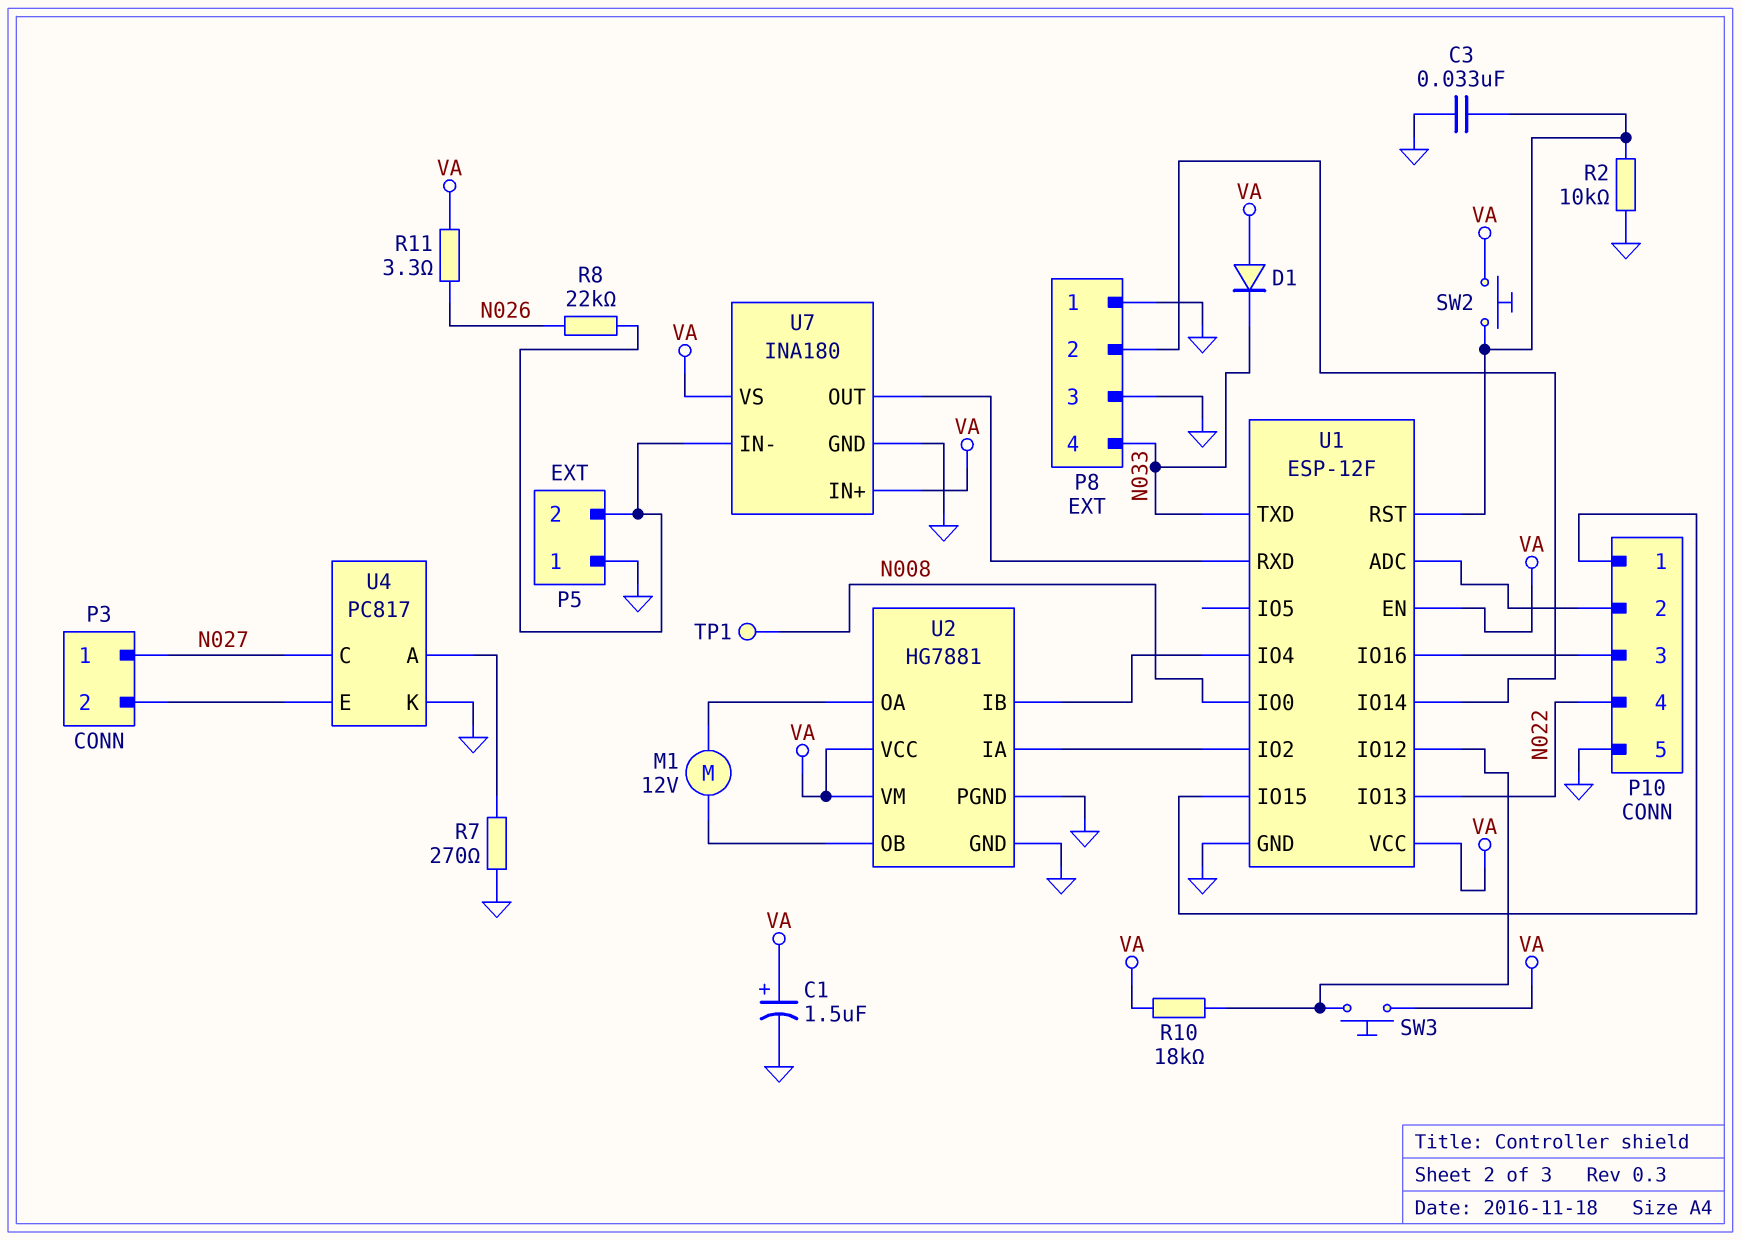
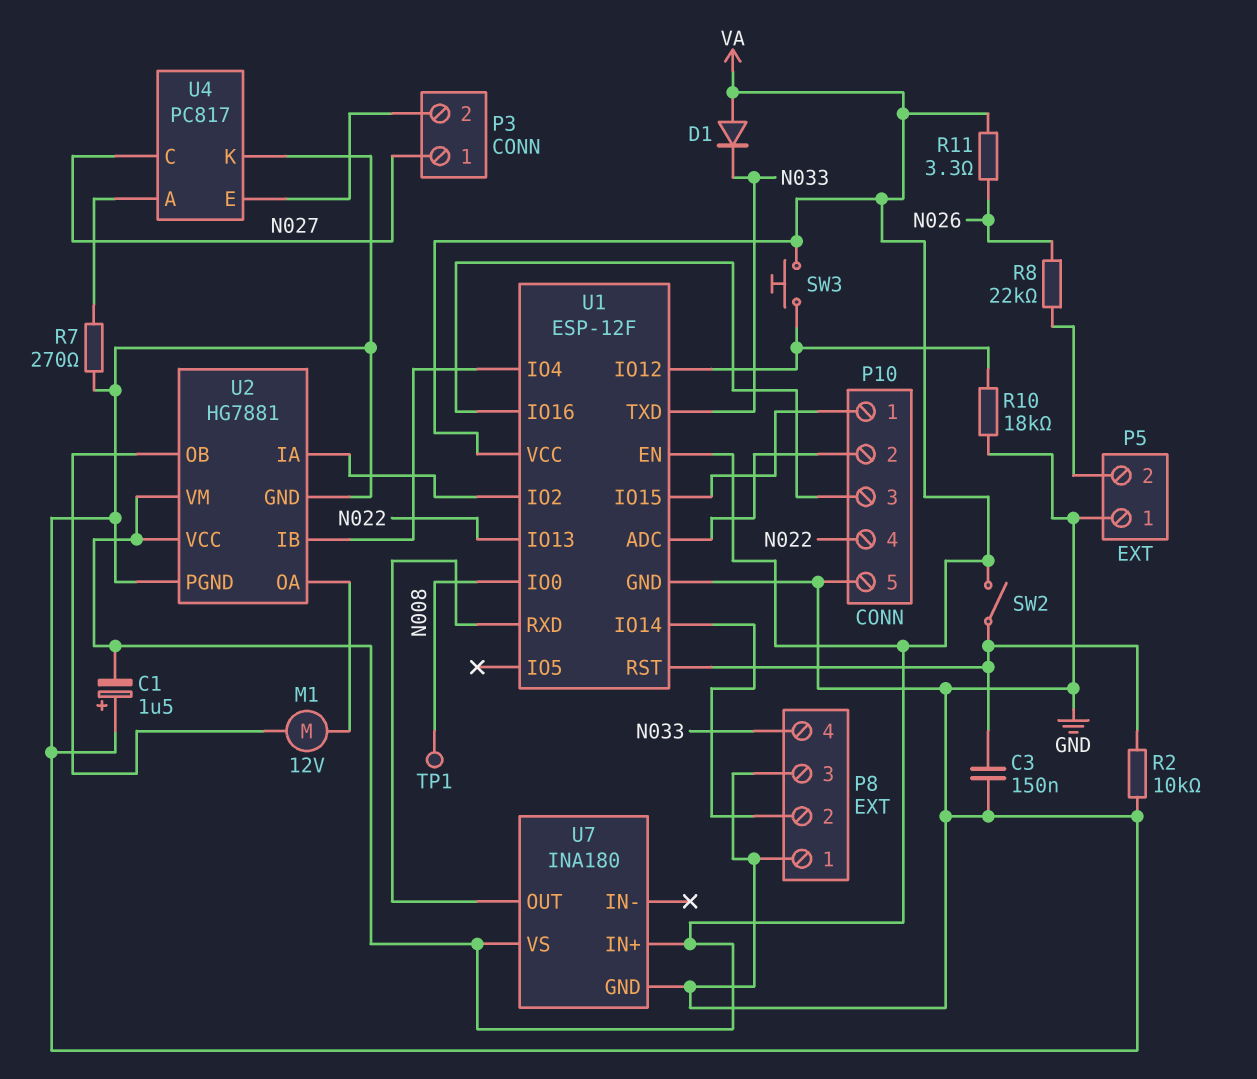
C1: 1.5uF (plus VA, minus GND) -> 1.5uF (plus GND, minus VA)
C3: 33nF (GND, U1/RST) -> 150nF (GND, U1/RST)
R10: 18k (U1/IO12, VA) -> 18k (GND, U1/IO12)
SW2: button (U1/RST, VA) -> switch (U1/RST, VA)
U7 pin IN-: P5/2 -> none

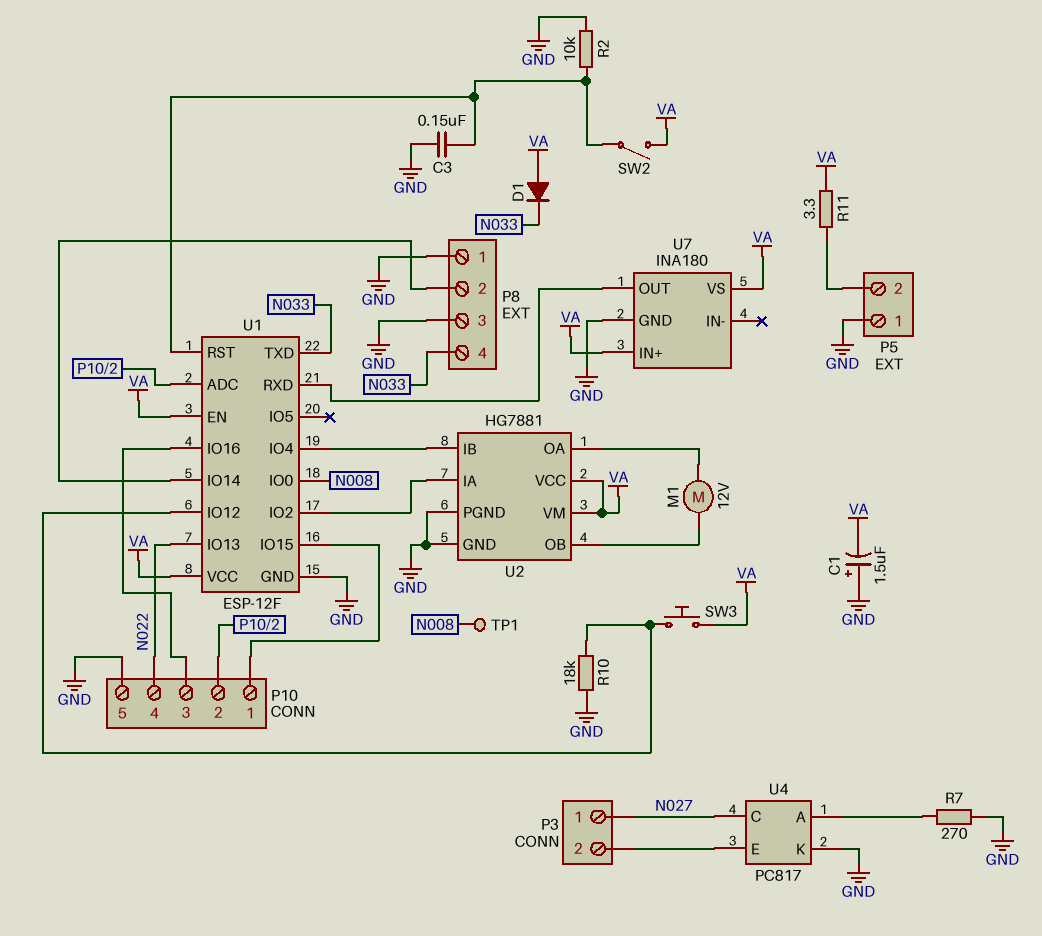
R8: 22k (N026, P5/2) -> none
R11: 3.3 (N026, VA) -> 3.3 (P5/2, VA)

